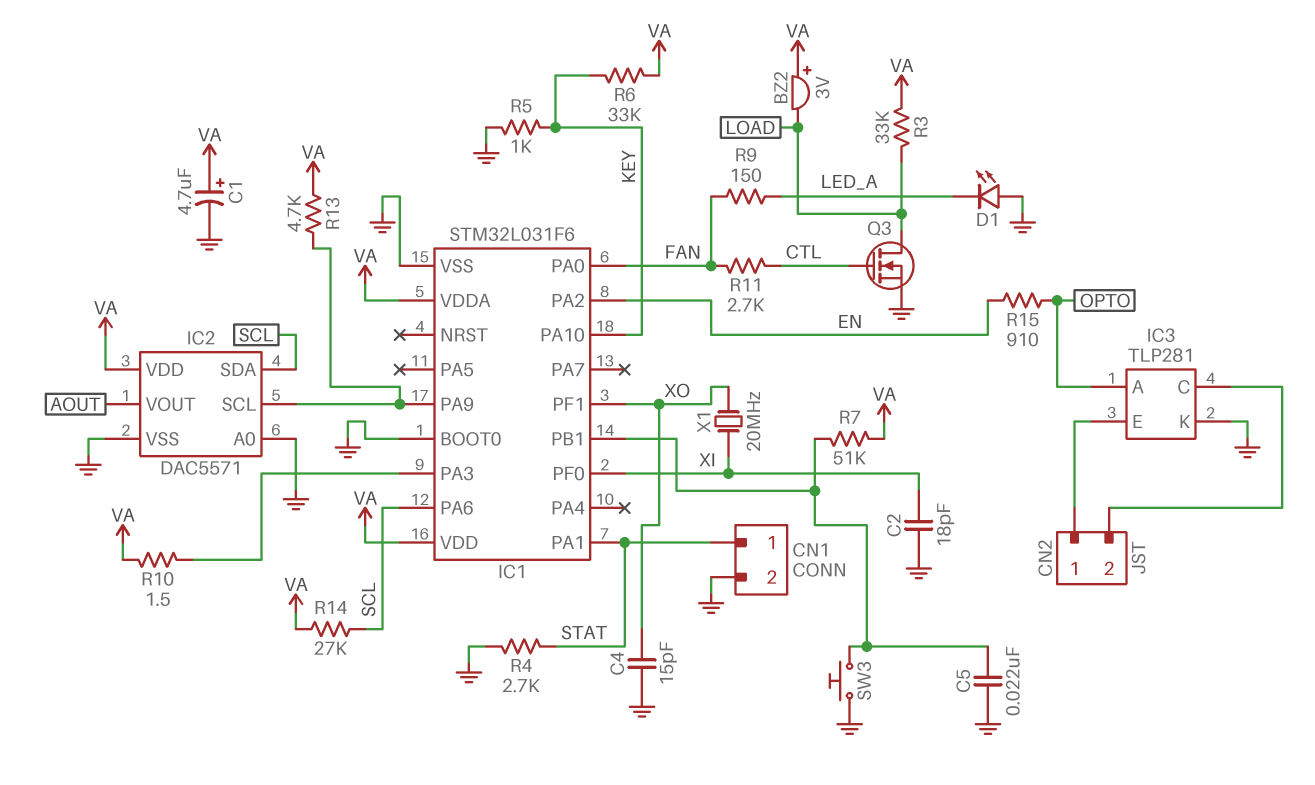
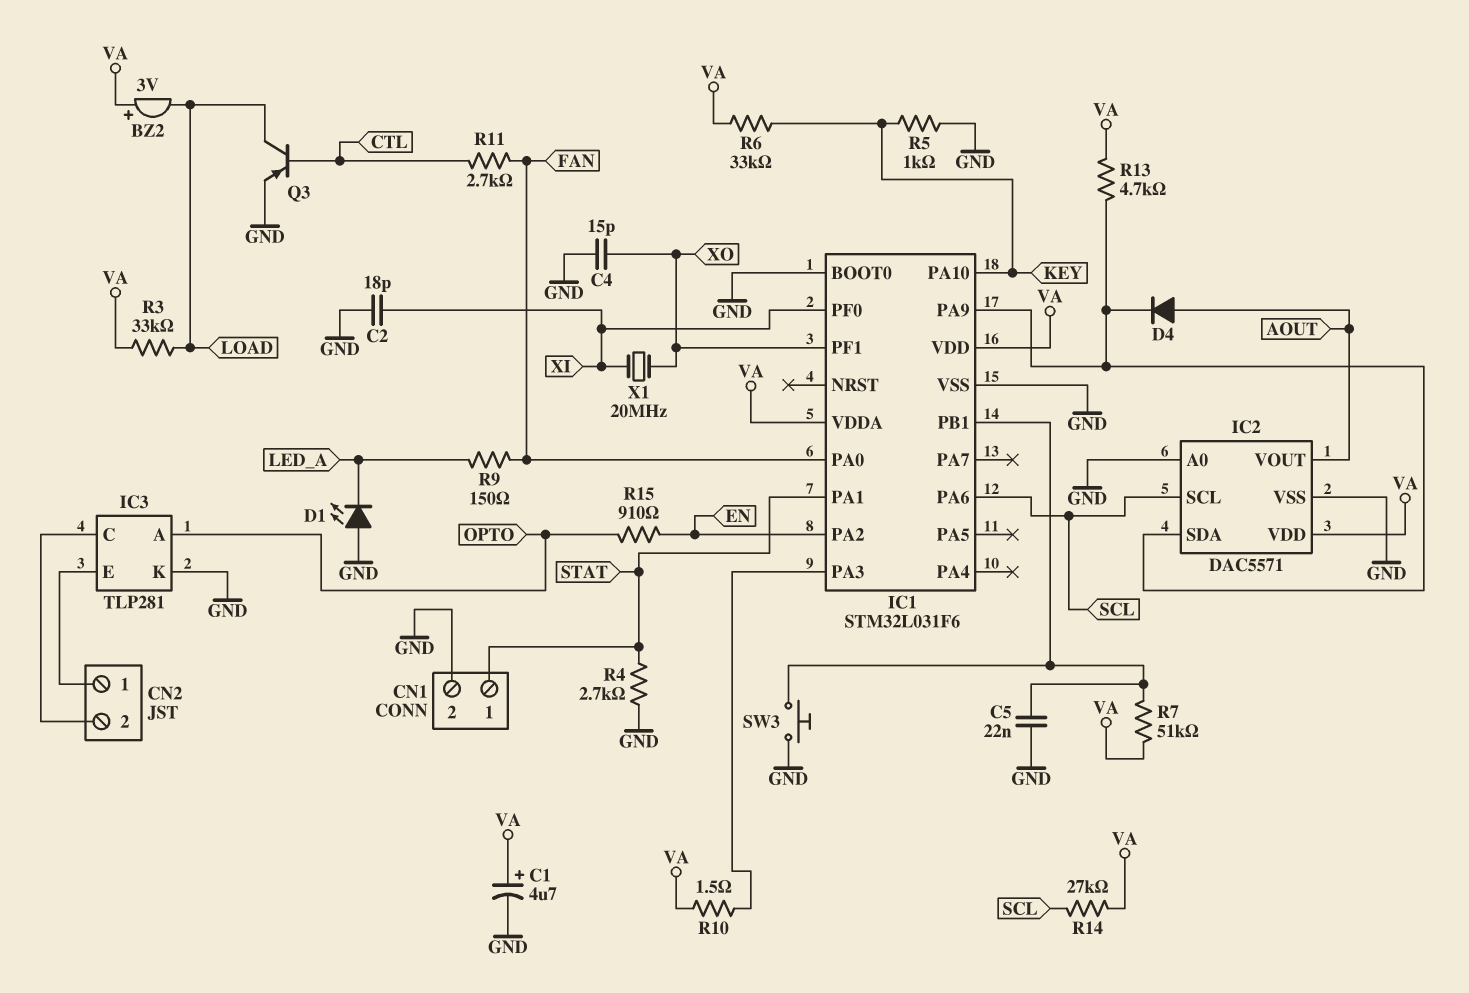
D4: none -> diode (A AOUT, K IC1/PA9)
IC2 pin SCL: IC1/PA9 -> SCL
IC2 pin SDA: SCL -> IC1/PA9
Q3: NMOS (G CTL, D LOAD, S GND) -> PNP (B CTL, C LOAD, E GND)

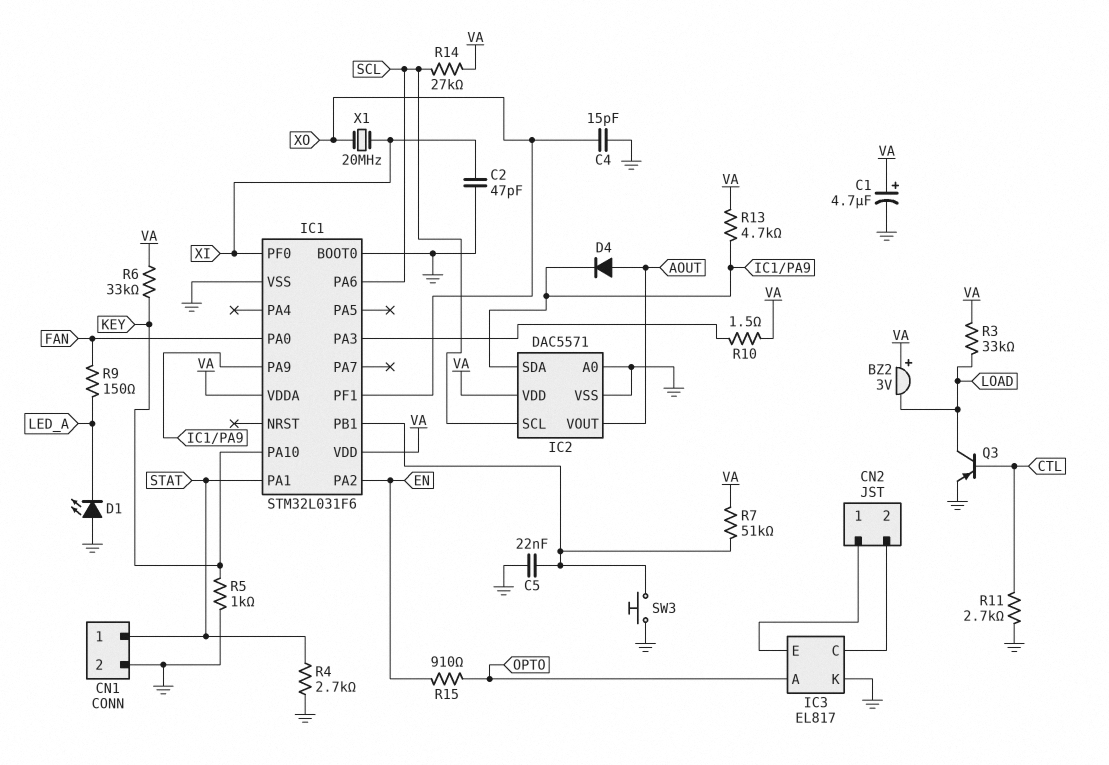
C2: 18pF (GND, XI) -> 47pF (GND, XI)
IC3: TLP281 -> EL817
R11: 2.7k (CTL, FAN) -> 2.7k (CTL, GND)

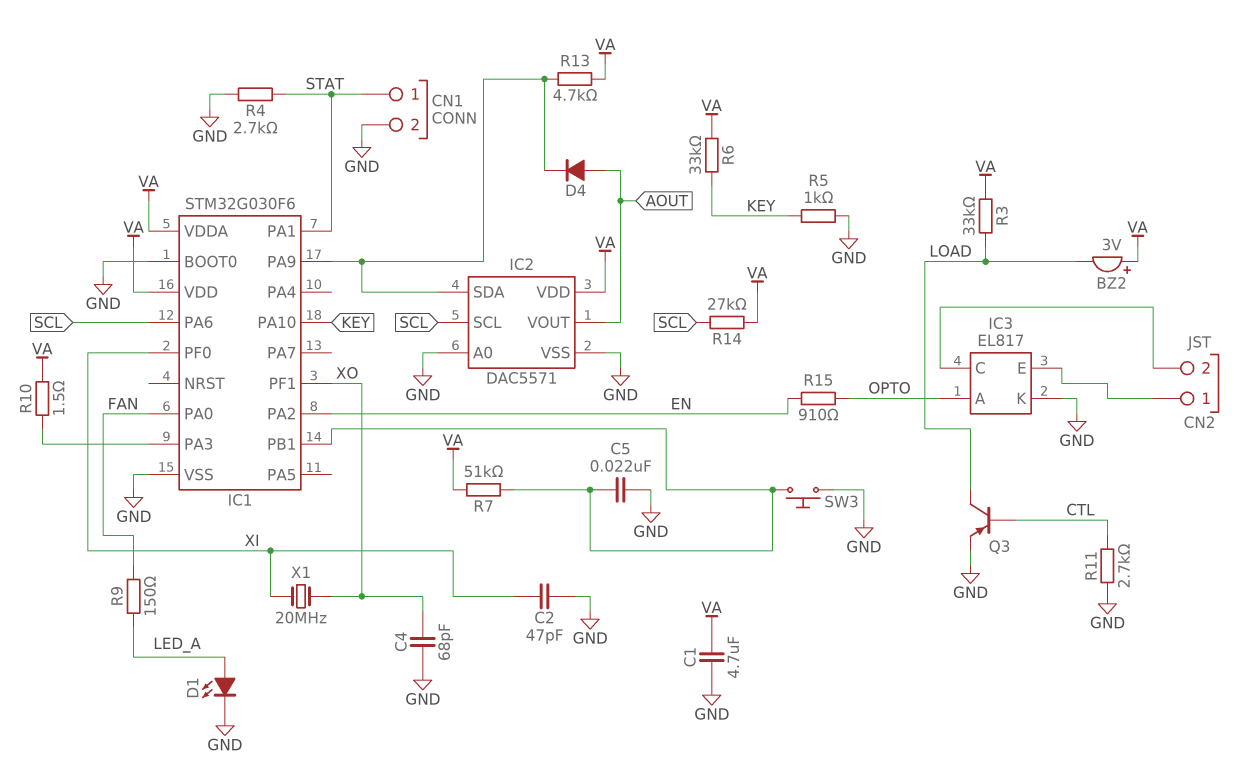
C1: 4.7uF (plus VA, minus GND) -> 4.7uF (GND, VA)
C4: 15pF (GND, XO) -> 68pF (GND, XO)
D1: LED (A GND, K LED_A) -> LED (A LED_A, K GND)
IC1: STM32L031F6 -> STM32G030F6

